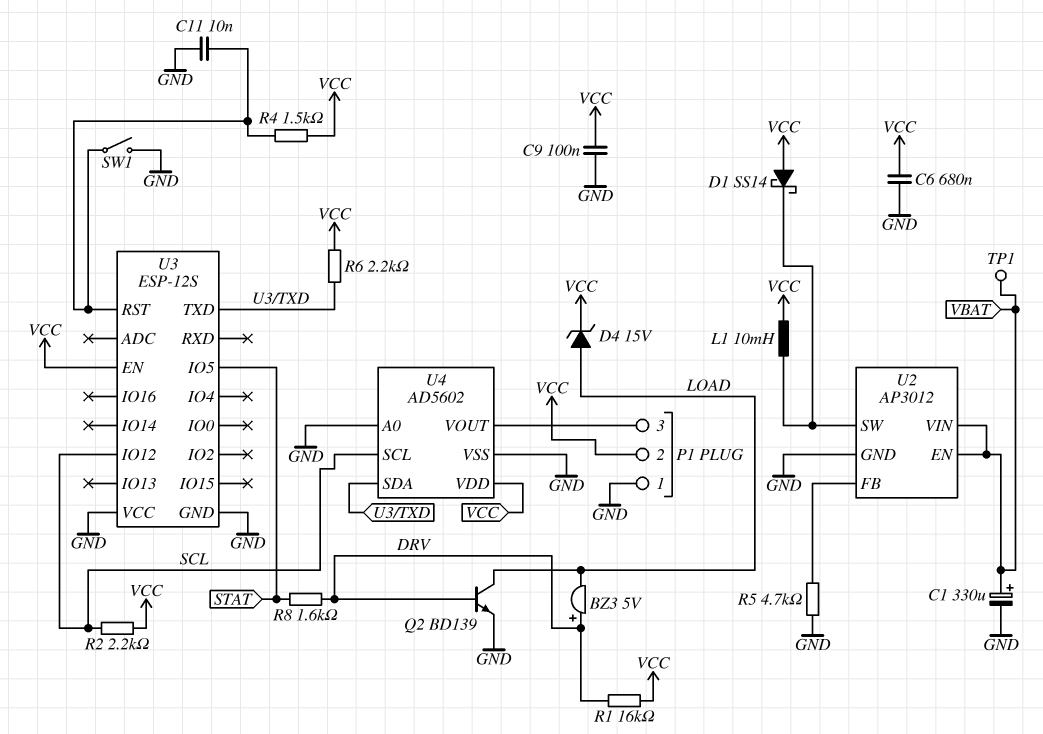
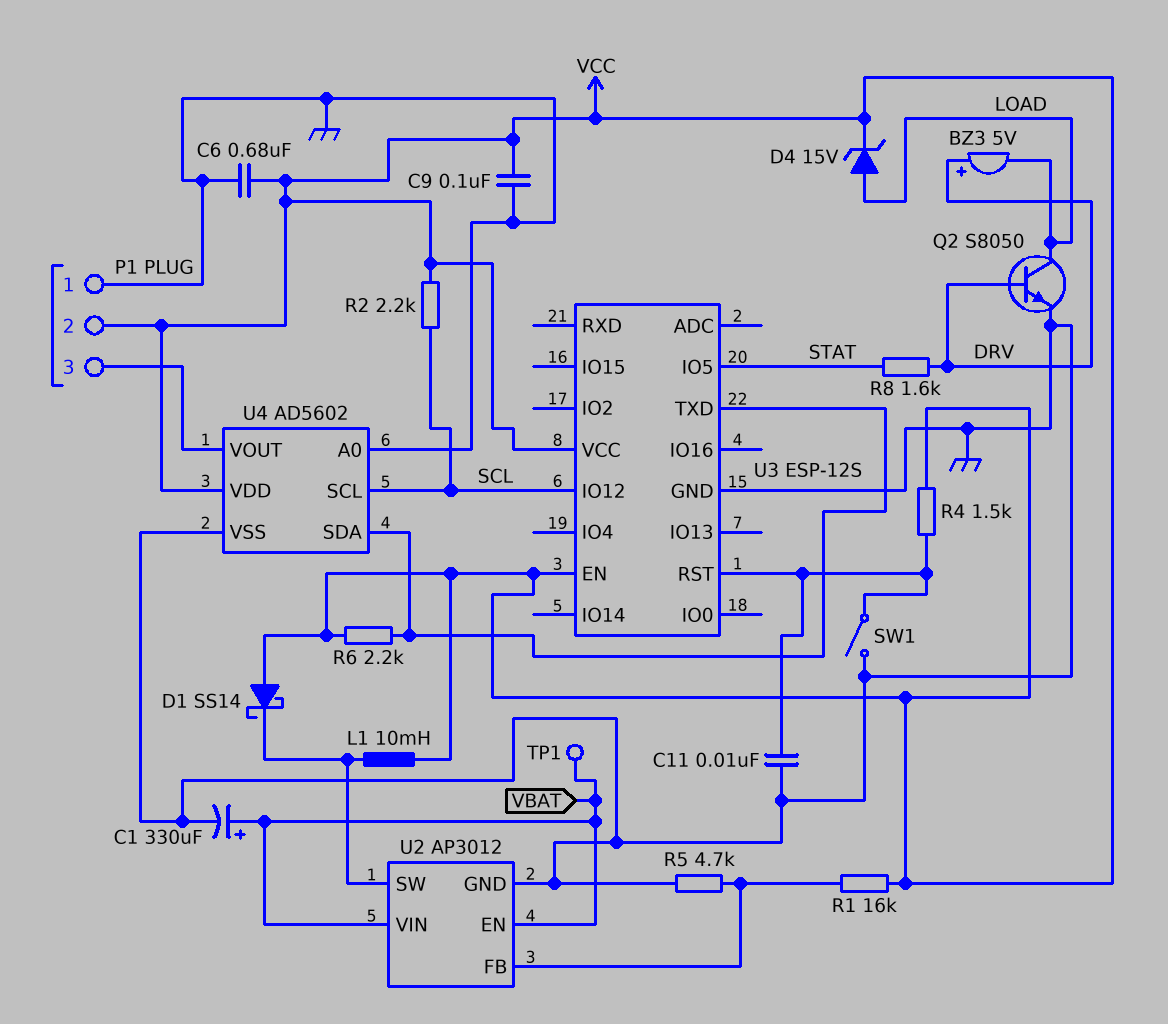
Q2: NPN BD139 (B DRV, C LOAD, E GND) -> NPN S8050 (B DRV, C LOAD, E GND)
R1: 16k (DRV, VCC) -> 16k (U2/FB, VCC)
U3 pin VCC: GND -> VCC

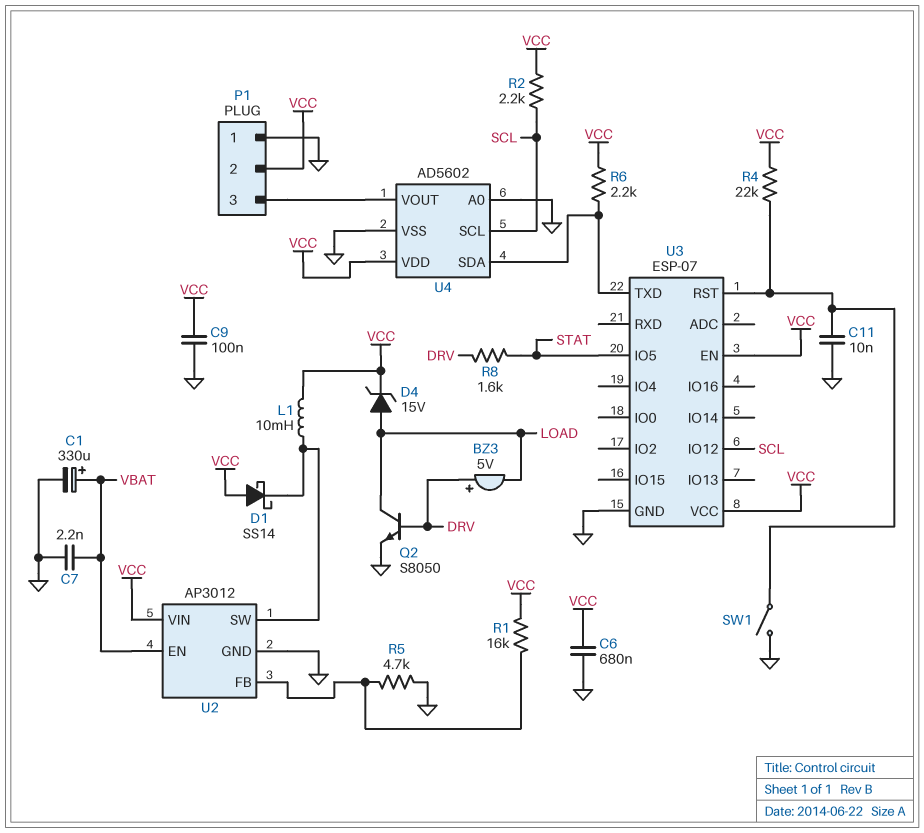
C7: none -> 2.2nF (GND, VBAT)
R4: 1.5k (U3/RST, VCC) -> 22k (U3/RST, VCC)
TP1: test point (VBAT) -> none
U2 pin VIN: VBAT -> VCC
U3: ESP-12S -> ESP-07

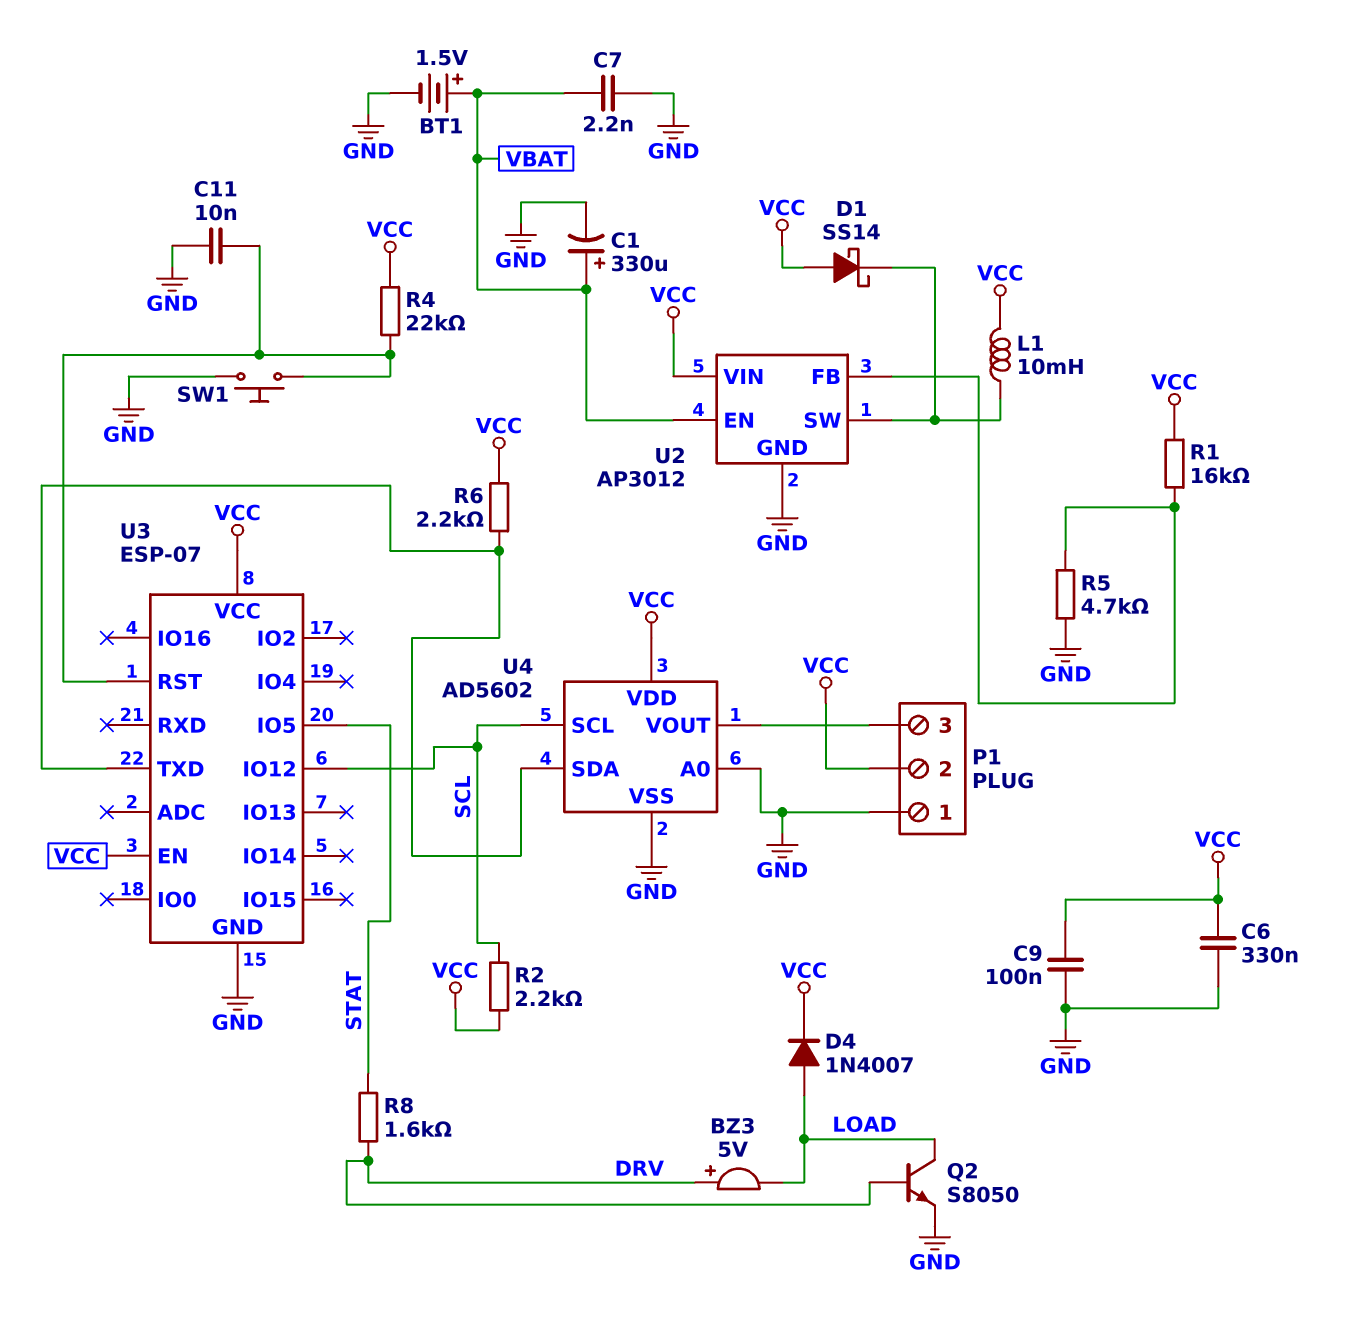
BT1: none -> 1.5V (plus VBAT, minus GND)
C6: 680nF (GND, VCC) -> 330nF (GND, VCC)
D4: zener 15V (A LOAD, K VCC) -> diode 1N4007 (A LOAD, K VCC)
SW1: switch (GND, U3/RST) -> button (GND, U3/RST)

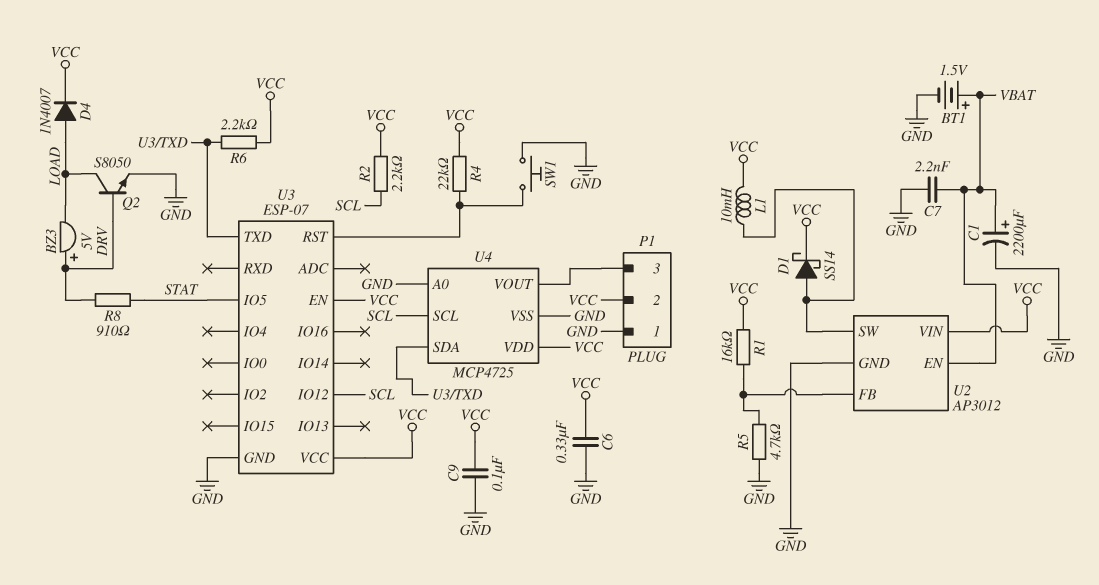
C1: 330uF (plus VBAT, minus GND) -> 2200uF (plus VBAT, minus GND)
C11: 10nF (GND, U3/RST) -> none
D1: schottky SS14 (A VCC, K U2/SW) -> schottky SS14 (A U2/SW, K VCC)
R8: 1.6k (DRV, STAT) -> 910 (DRV, STAT)
U4: AD5602 -> MCP4725

